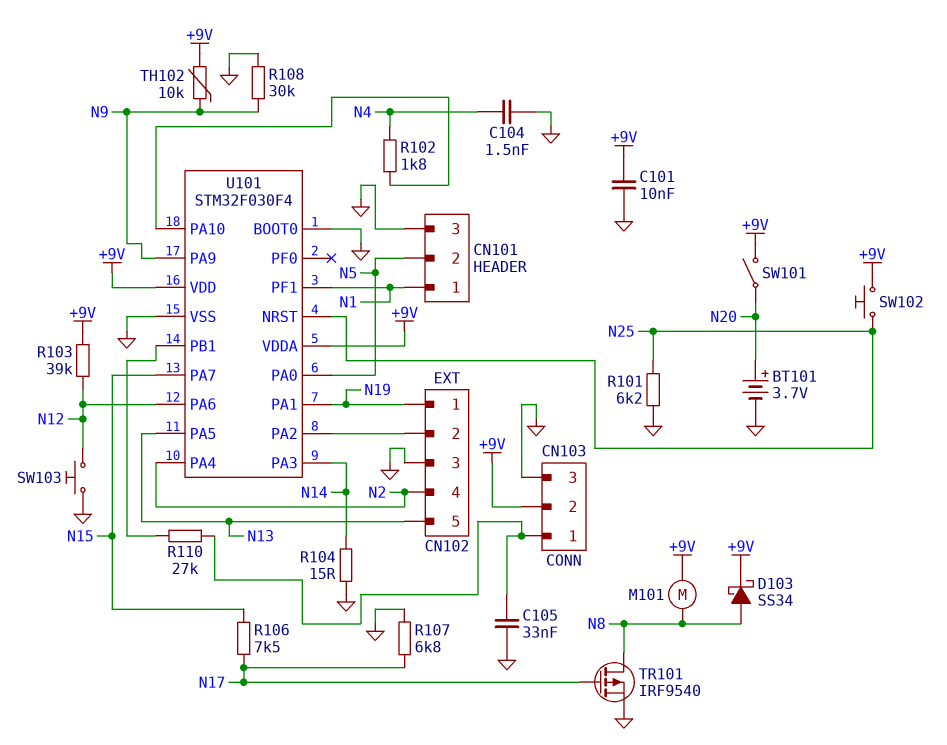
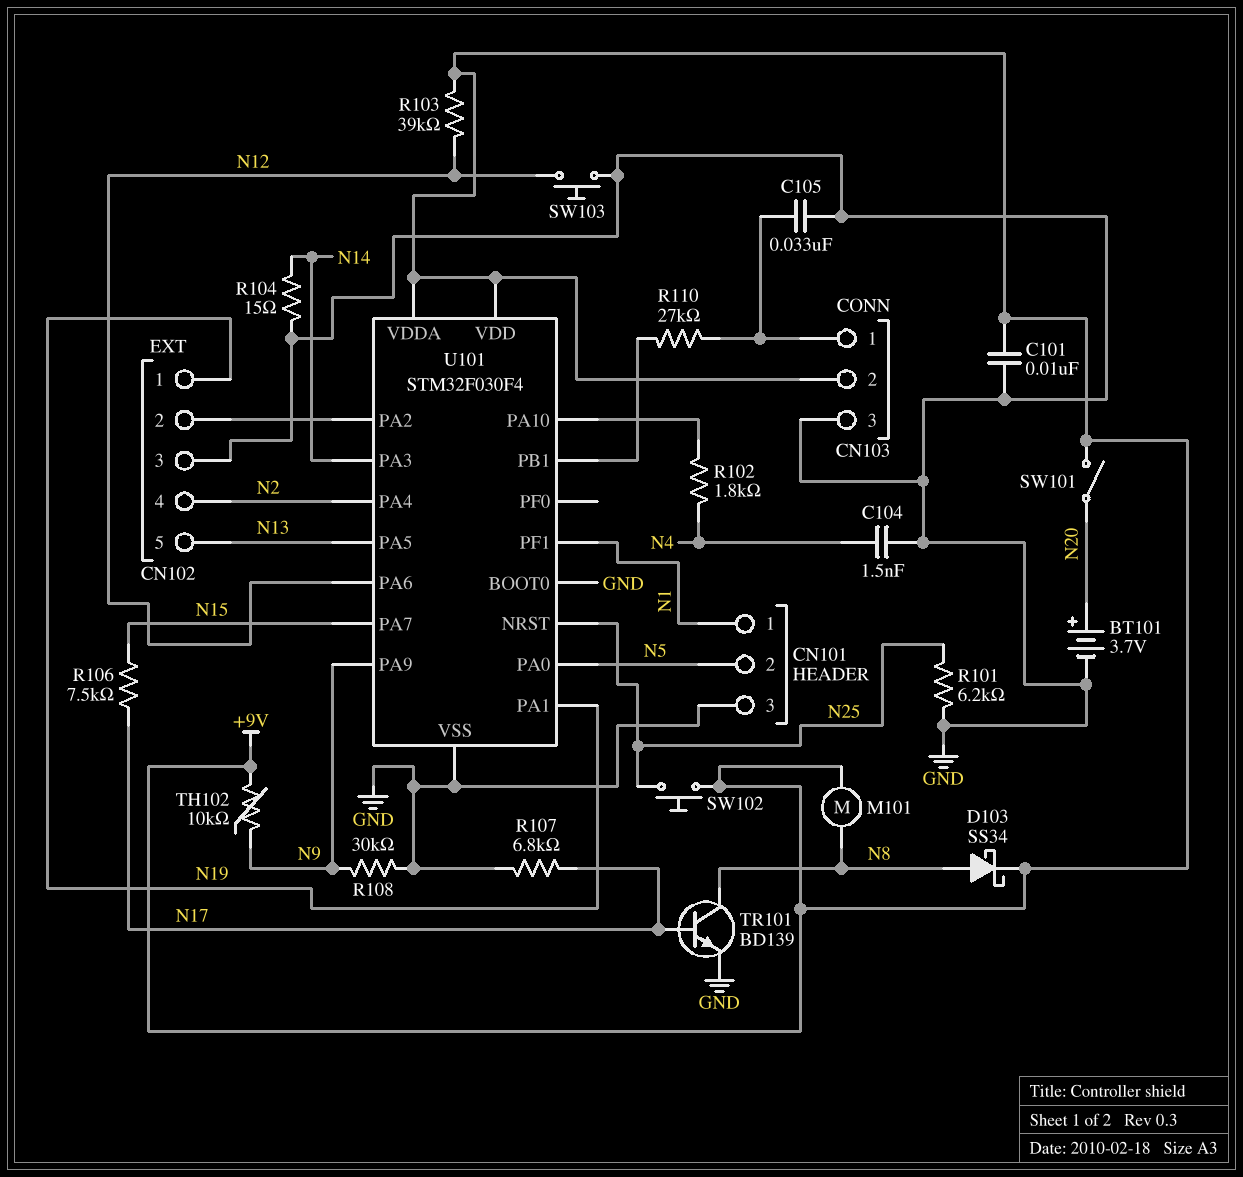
TR101: PMOS IRF9540 (G N17, D N8, S GND) -> NPN BD139 (B N17, C N8, E GND)

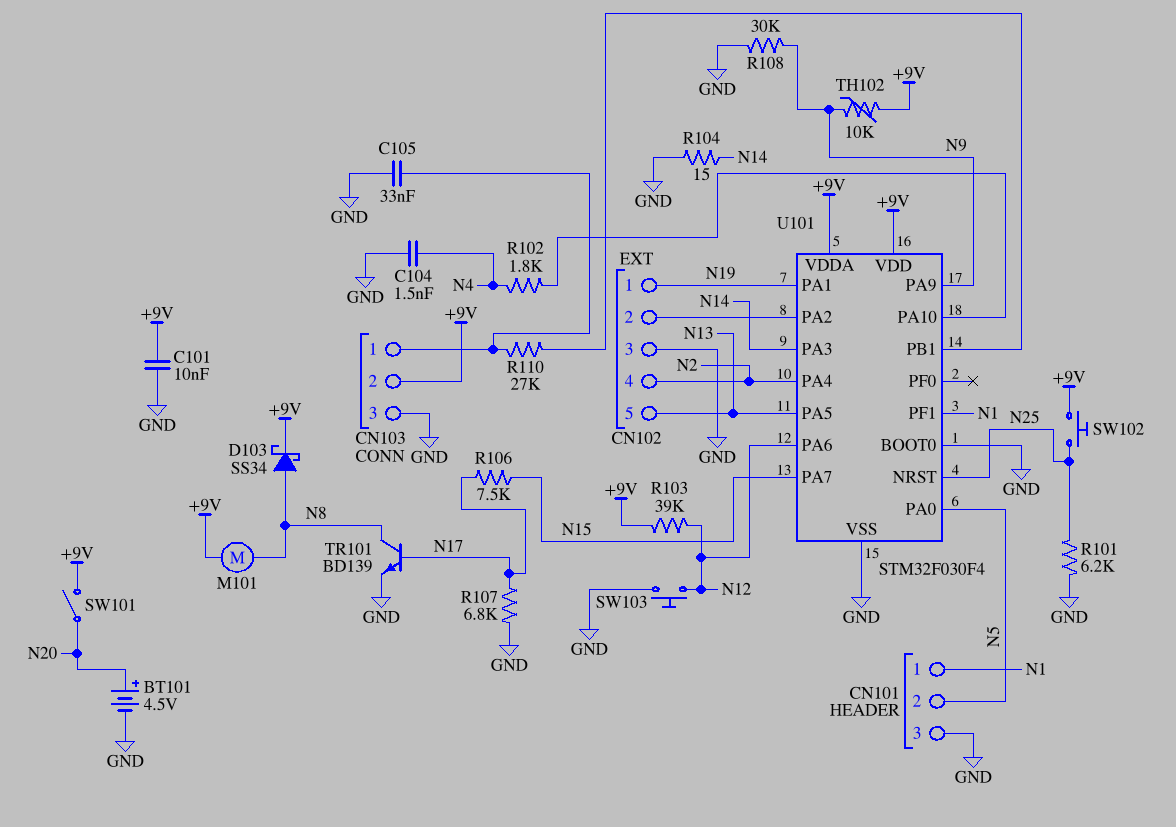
BT101: 3.7V (plus N20, minus GND) -> 4.5V (plus N20, minus GND)

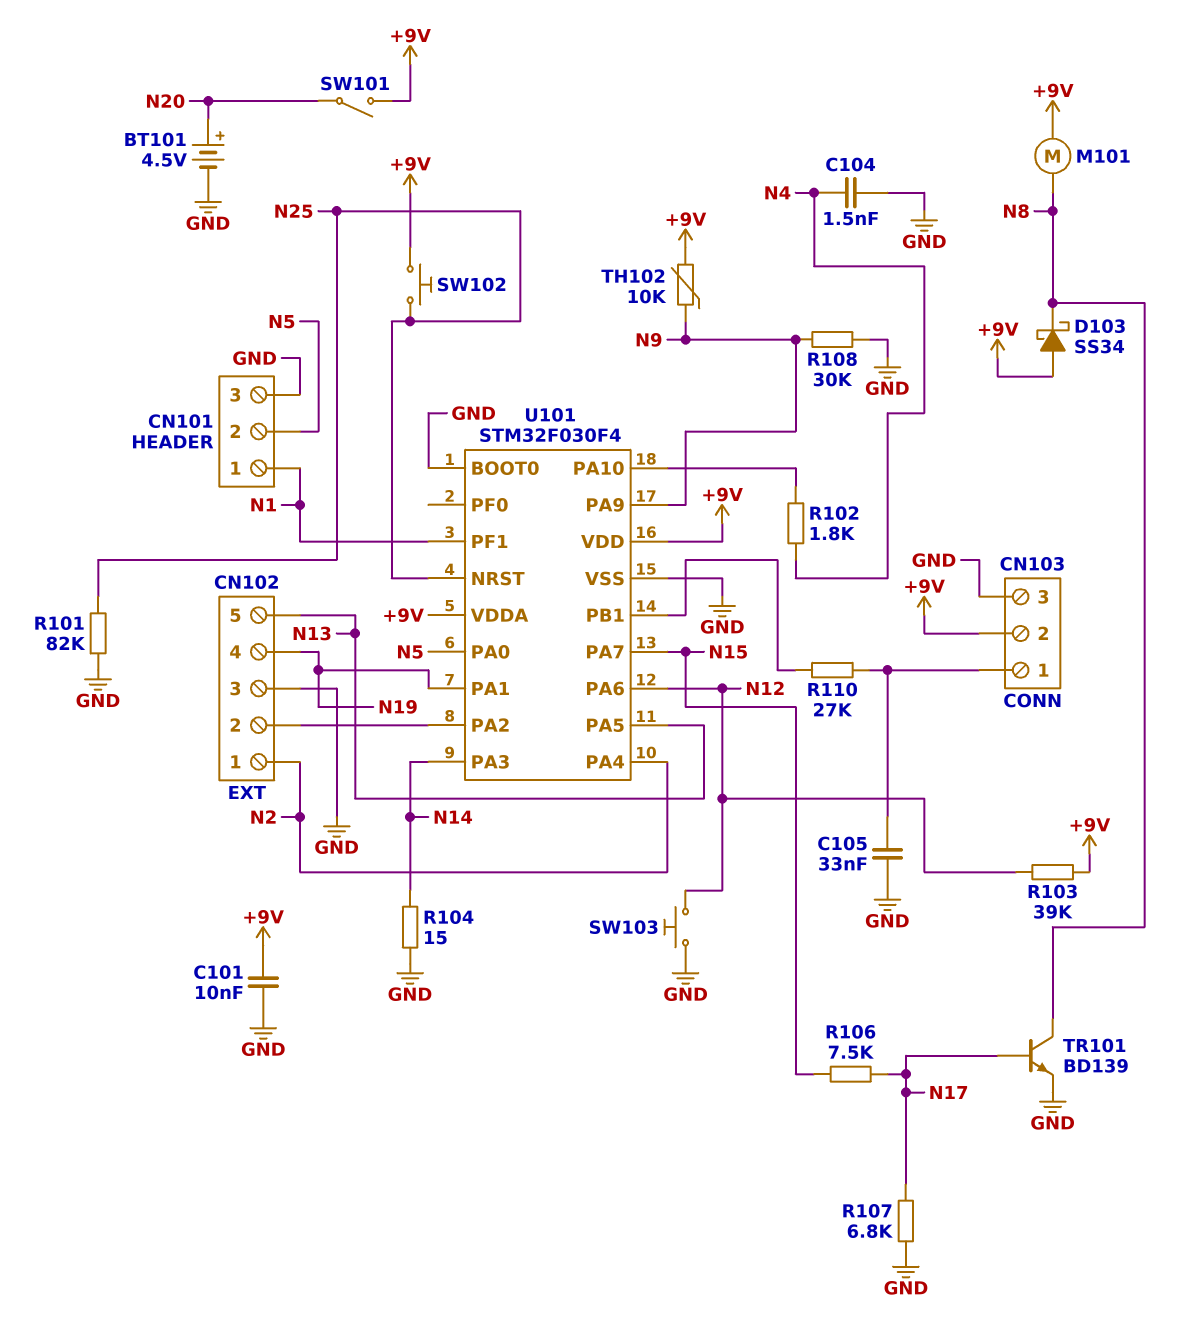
CN102 pin 1: N19 -> N2
CN102 pin 4: N2 -> N19
D103: schottky SS34 (A N8, K +9V) -> schottky SS34 (A +9V, K N8)
R101: 6.2k (GND, N25) -> 82k (GND, N25)

